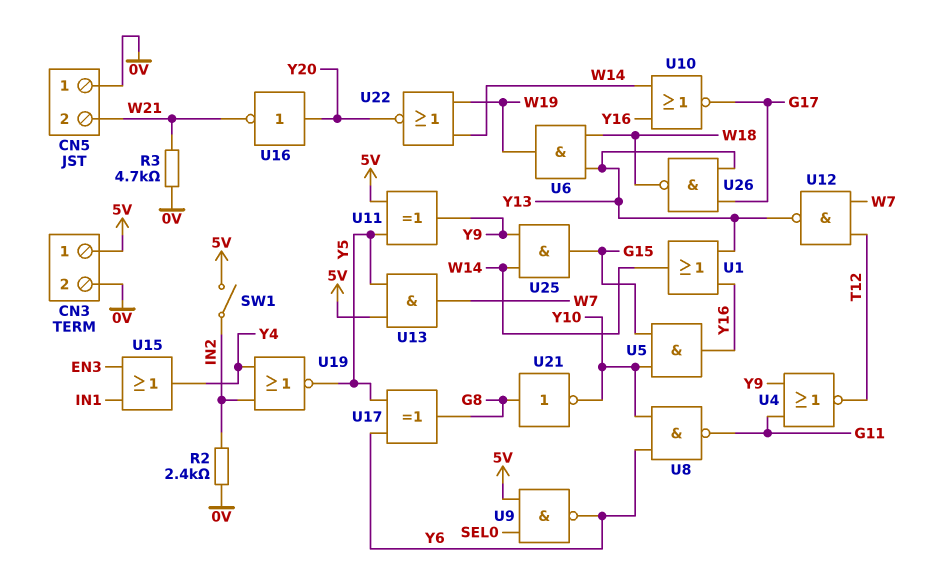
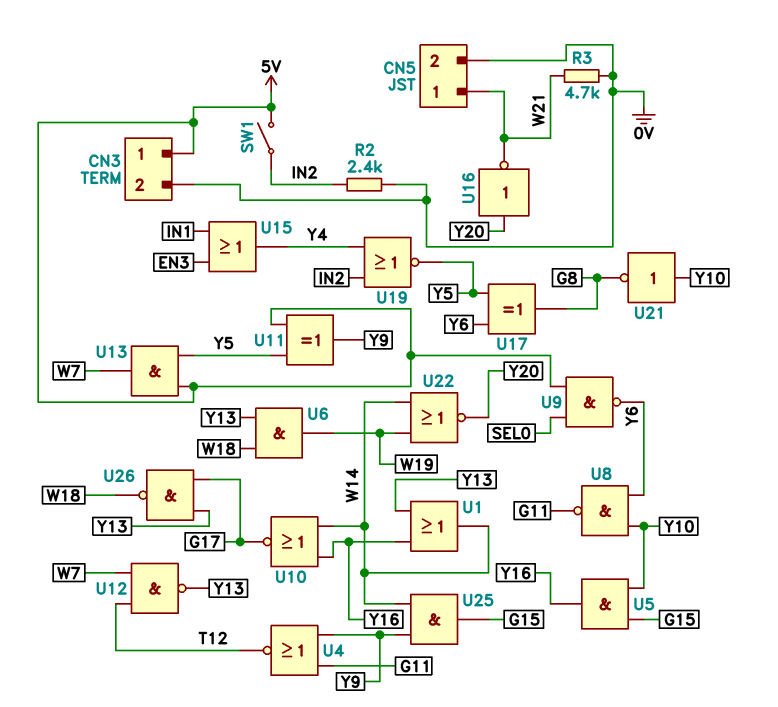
CN5 pin 1: 0V -> W21
CN5 pin 2: W21 -> 0V
U21: NOT (in G8, out Y10) -> NOT (in Y10, out G8)

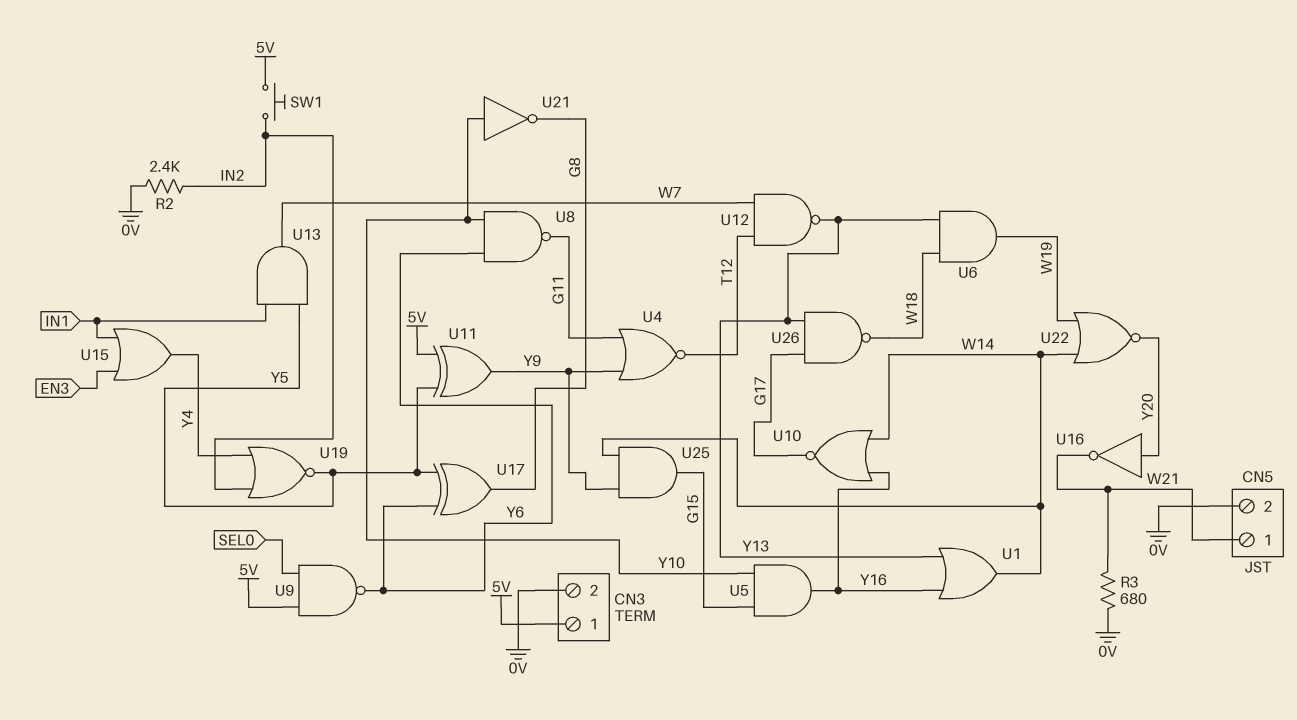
R3: 4.7k (0V, W21) -> 680 (0V, W21)
SW1: switch (5V, IN2) -> button (5V, IN2)
U13: AND (in 5V, in Y5, out W7) -> AND (in IN1, in Y5, out W7)

